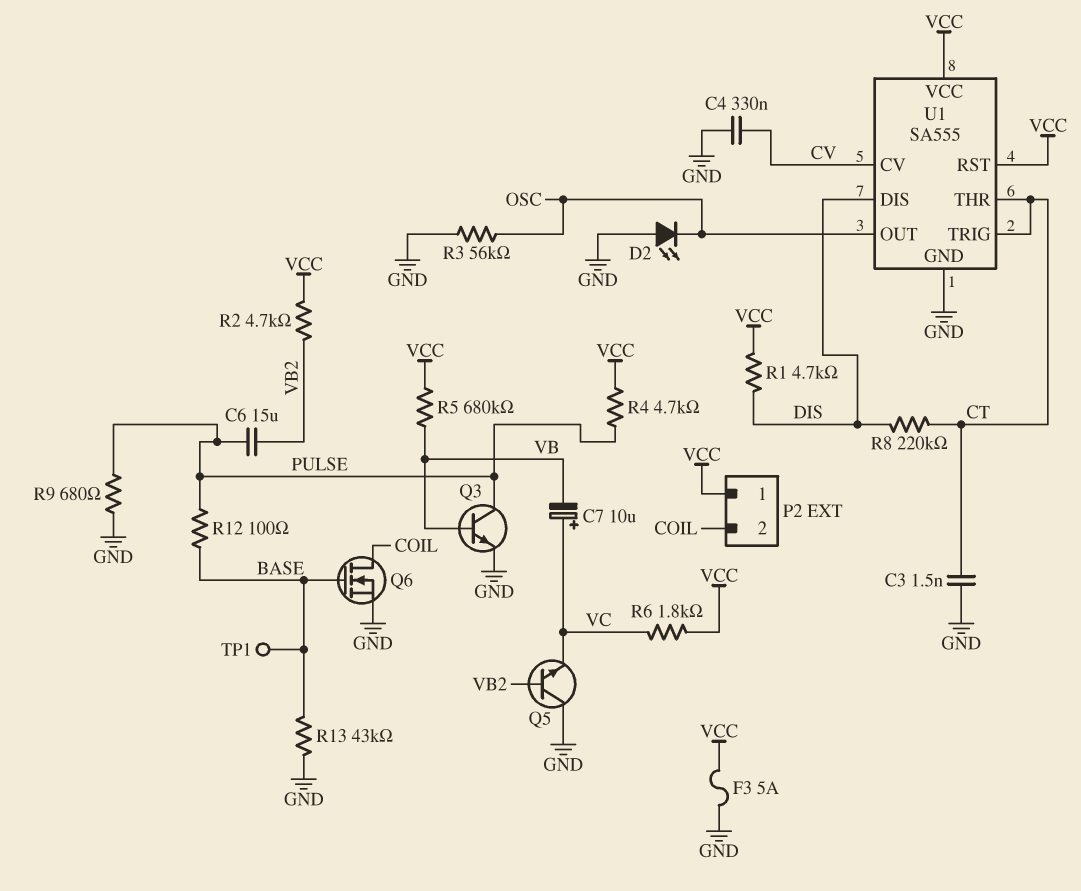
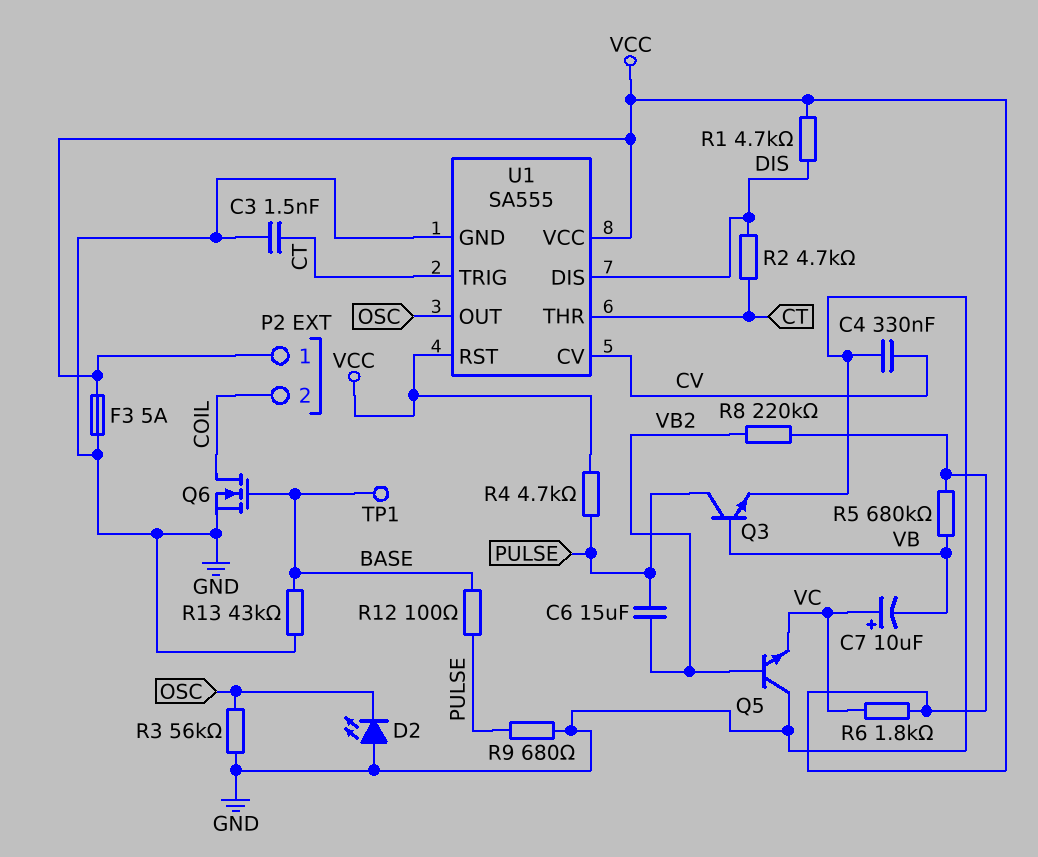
R2: 4.7k (VB2, VCC) -> 4.7k (CT, DIS)
R8: 220k (CT, DIS) -> 220k (VB2, VCC)

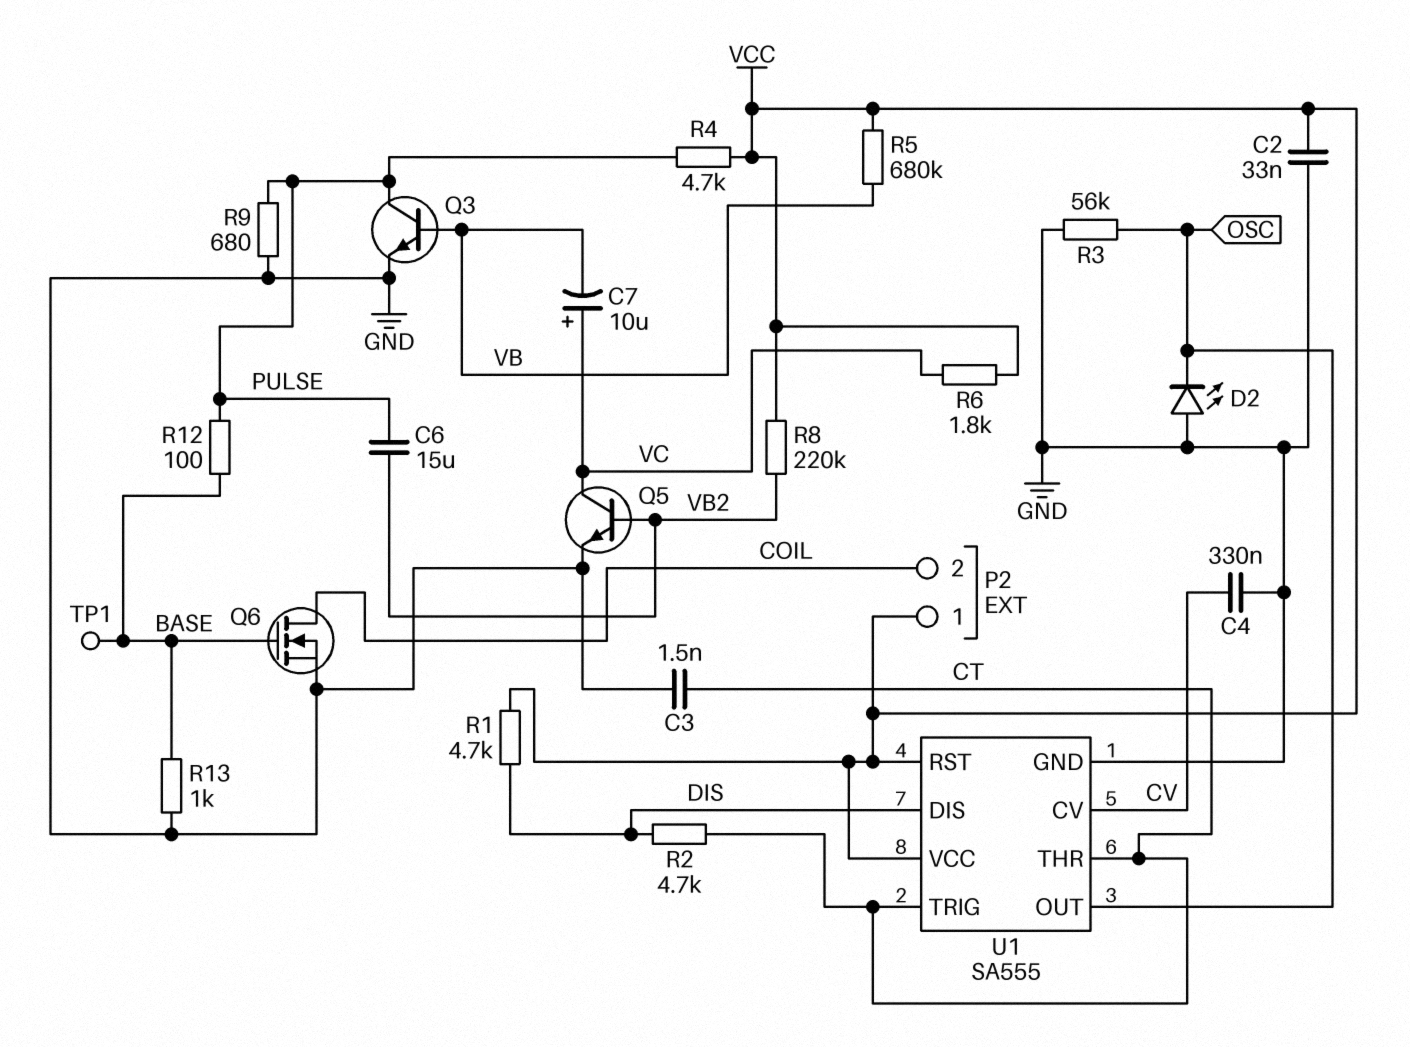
C2: none -> 33nF (GND, VCC)
F3: 5A (GND, VCC) -> none
Q5: NPN (B VB2, C GND, E VC) -> NPN (B VB2, C VC, E GND)
R13: 43k (BASE, GND) -> 1k (BASE, GND)

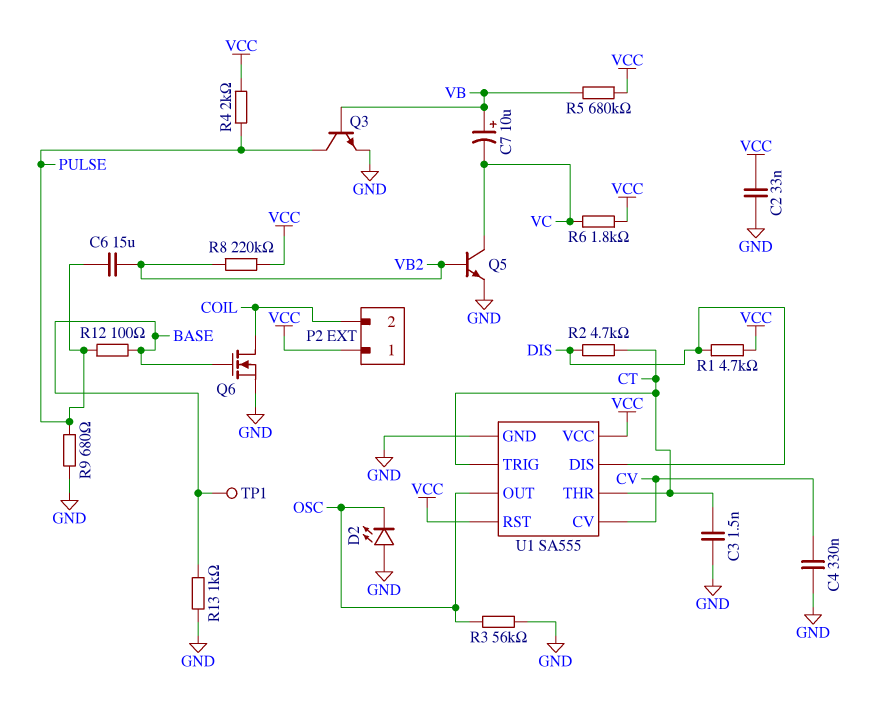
C7: 10uF (plus VC, minus VB) -> 10uF (plus VB, minus VC)
R4: 4.7k (PULSE, VCC) -> 2k (PULSE, VCC)

